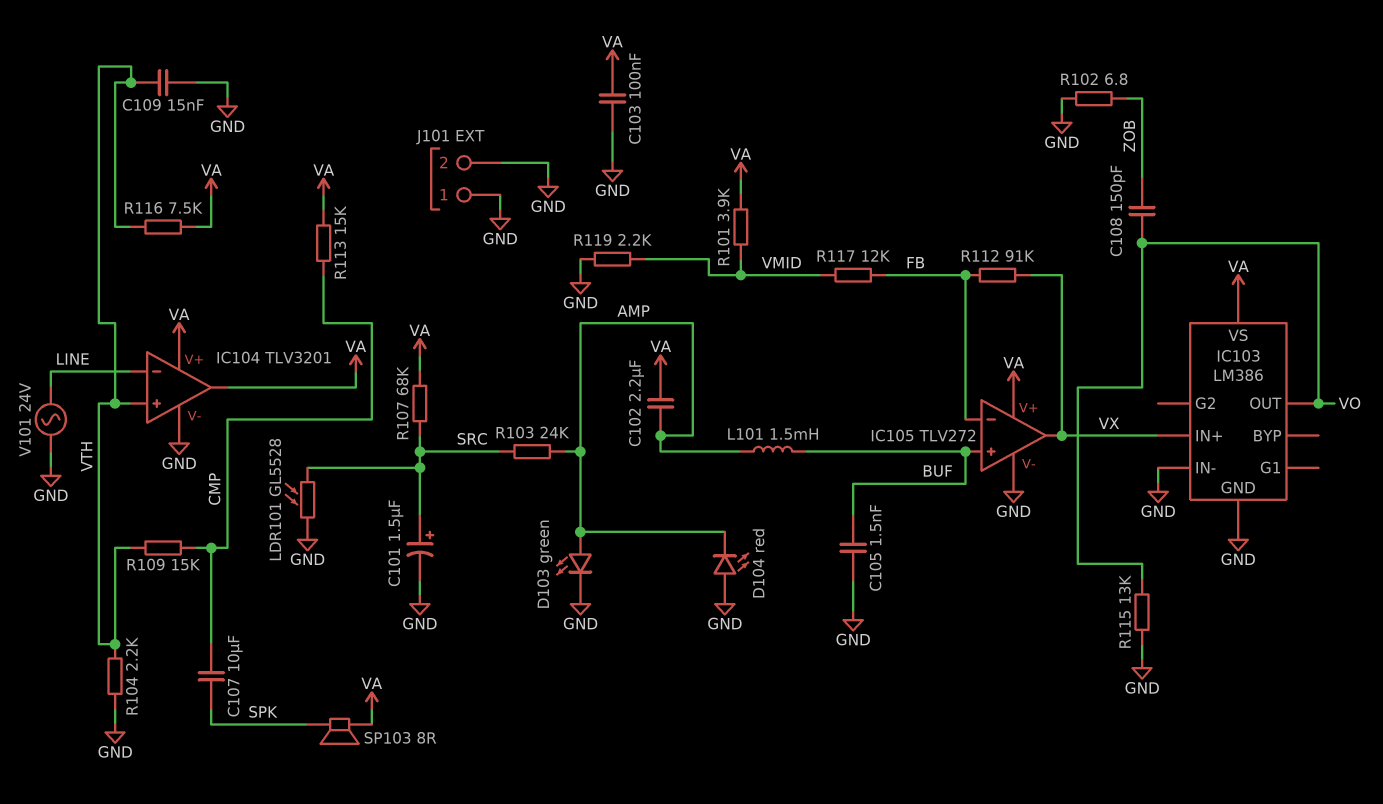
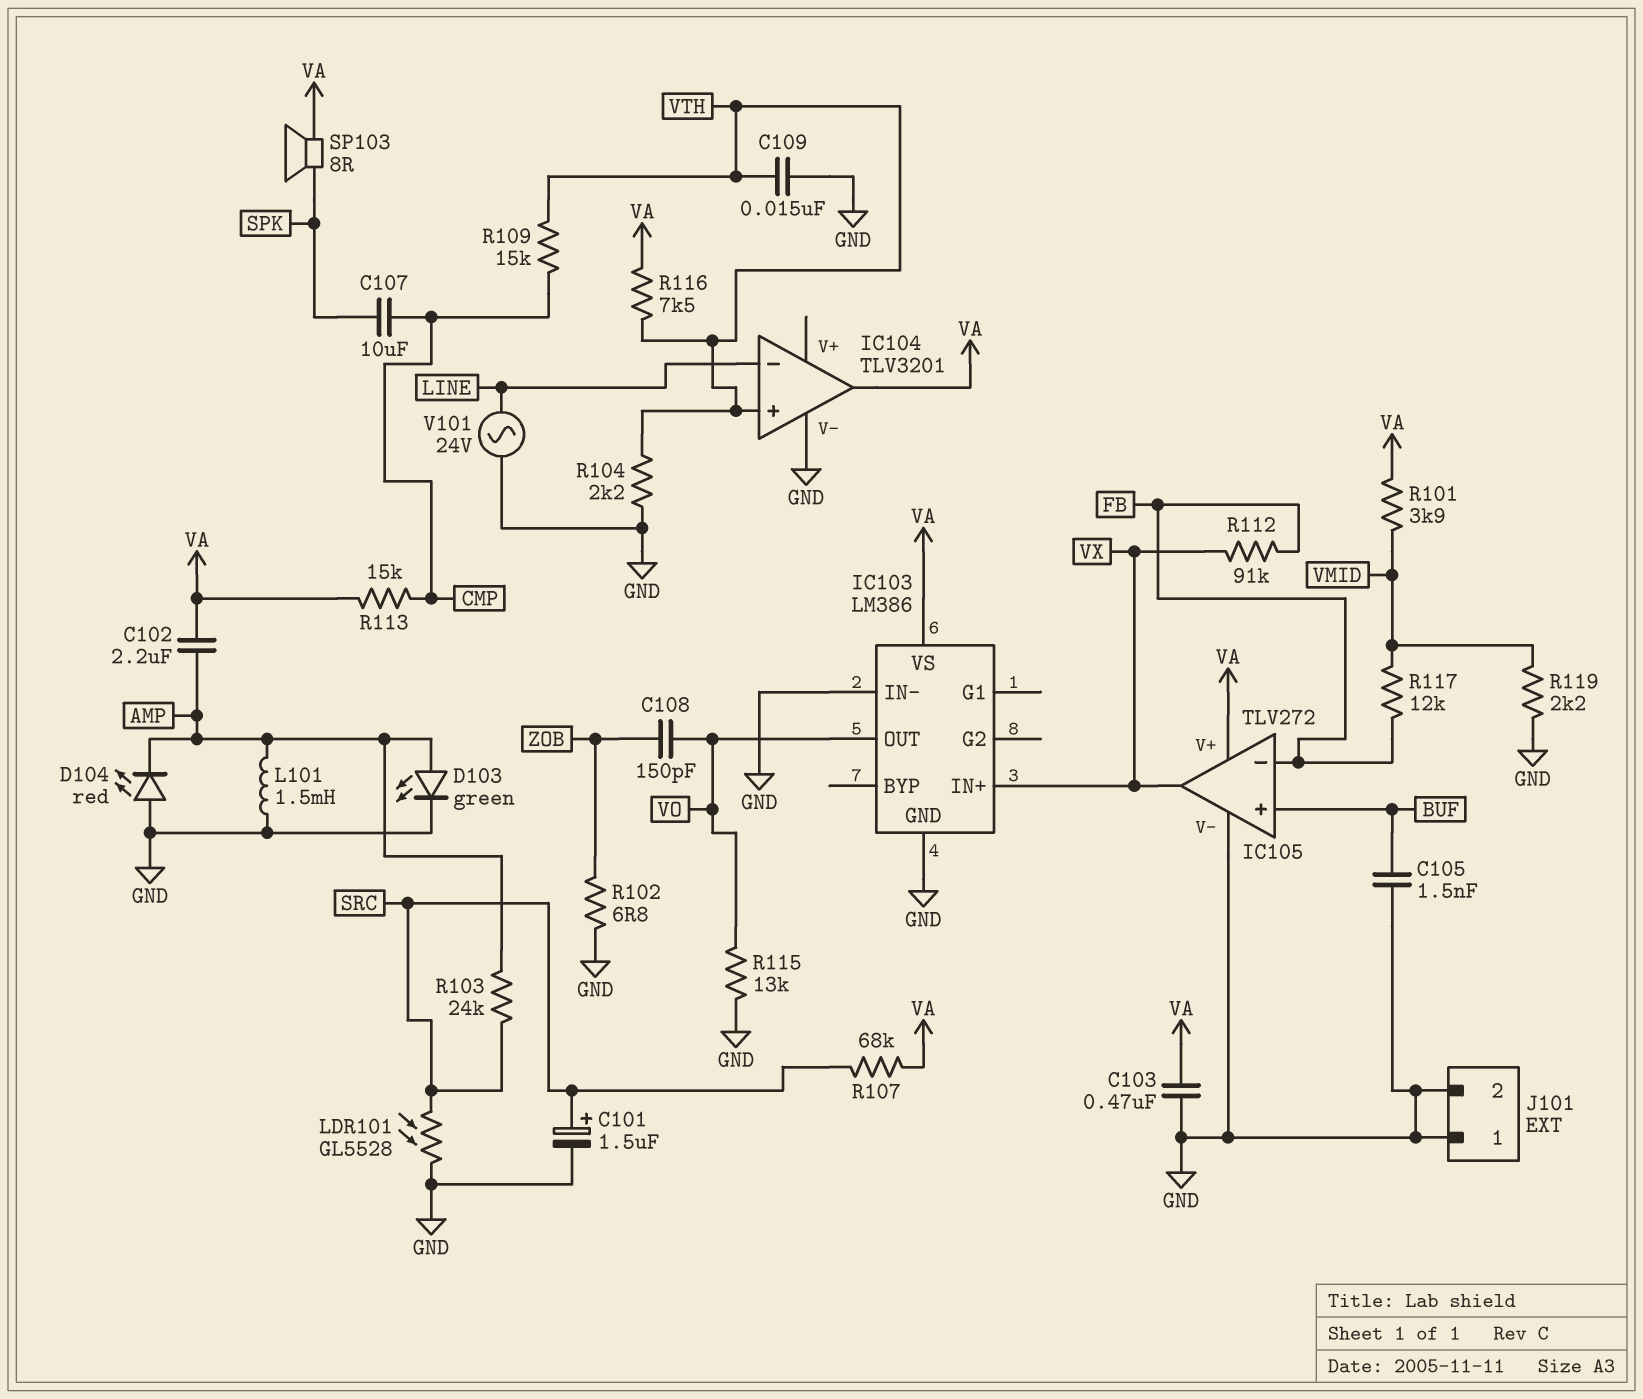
C103: 100nF (GND, VA) -> 470nF (GND, VA)
IC104 pin V+: VA -> none
L101: 1.5mH (AMP, BUF) -> 1.5mH (AMP, GND)

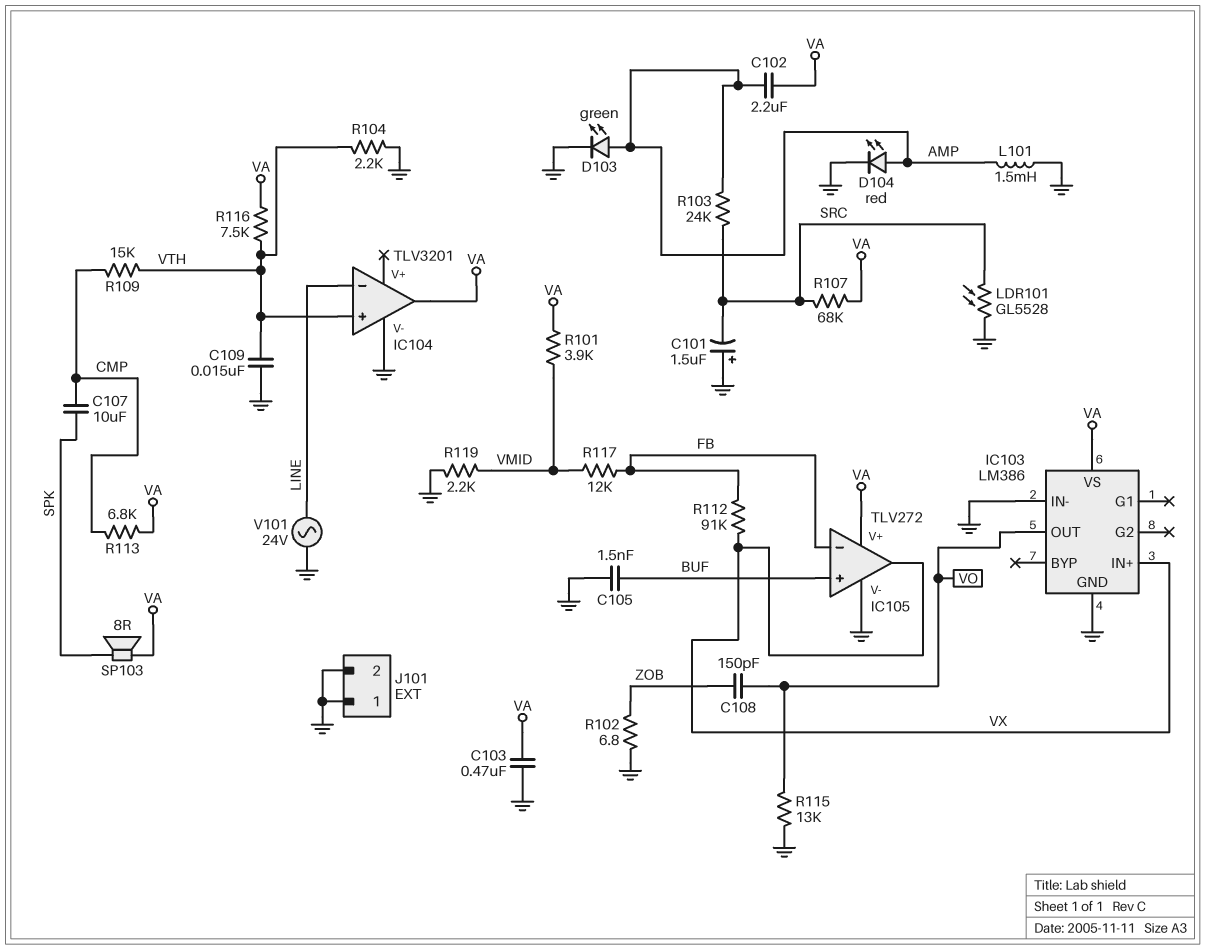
C101: 1.5uF (plus SRC, minus GND) -> 1.5uF (plus GND, minus SRC)
D104: LED red (A GND, K AMP) -> LED red (A AMP, K GND)
R113: 15k (CMP, VA) -> 6.8k (CMP, VA)

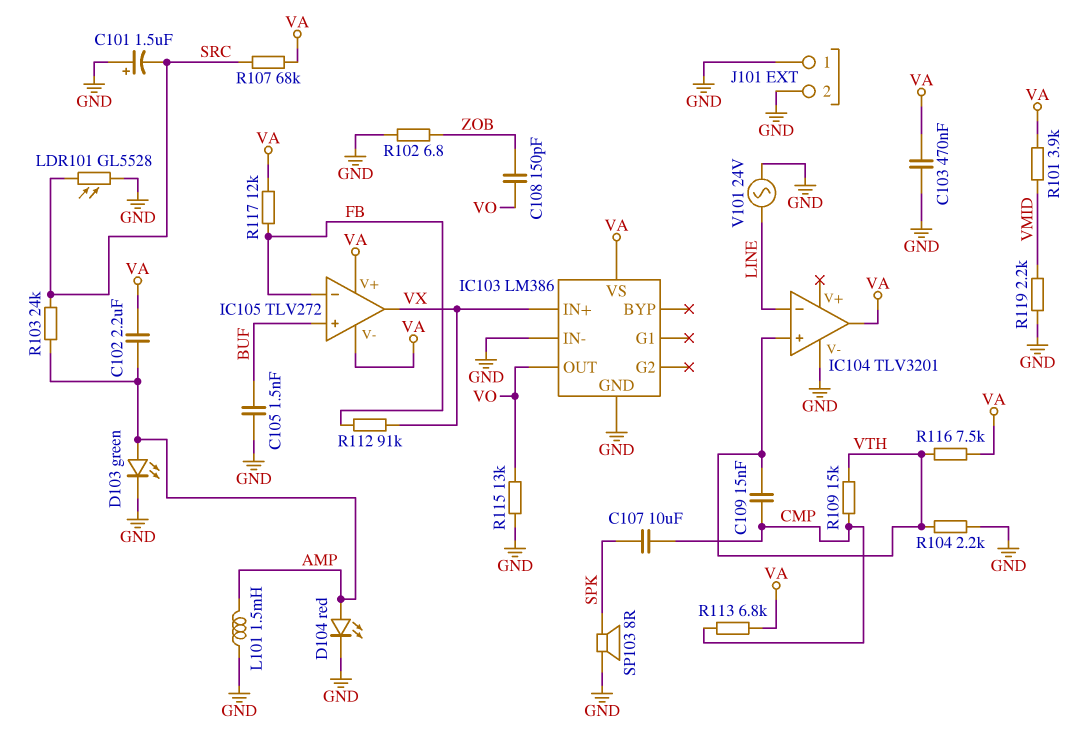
C109: 15nF (GND, VTH) -> 15nF (CMP, VTH)
IC105 pin V-: GND -> VA
R117: 12k (FB, VMID) -> 12k (FB, VA)
SP103: speaker 8R (SPK, VA) -> speaker 8R (GND, SPK)

